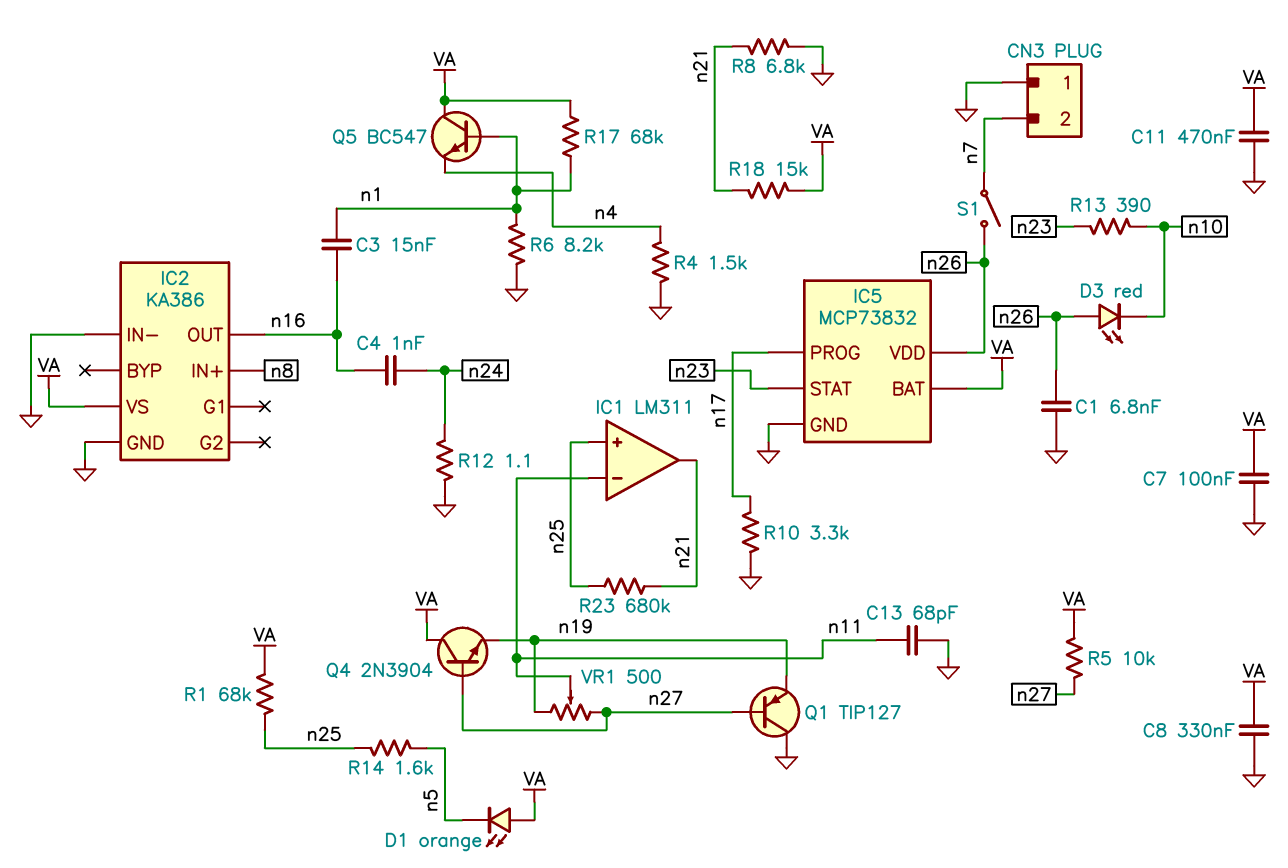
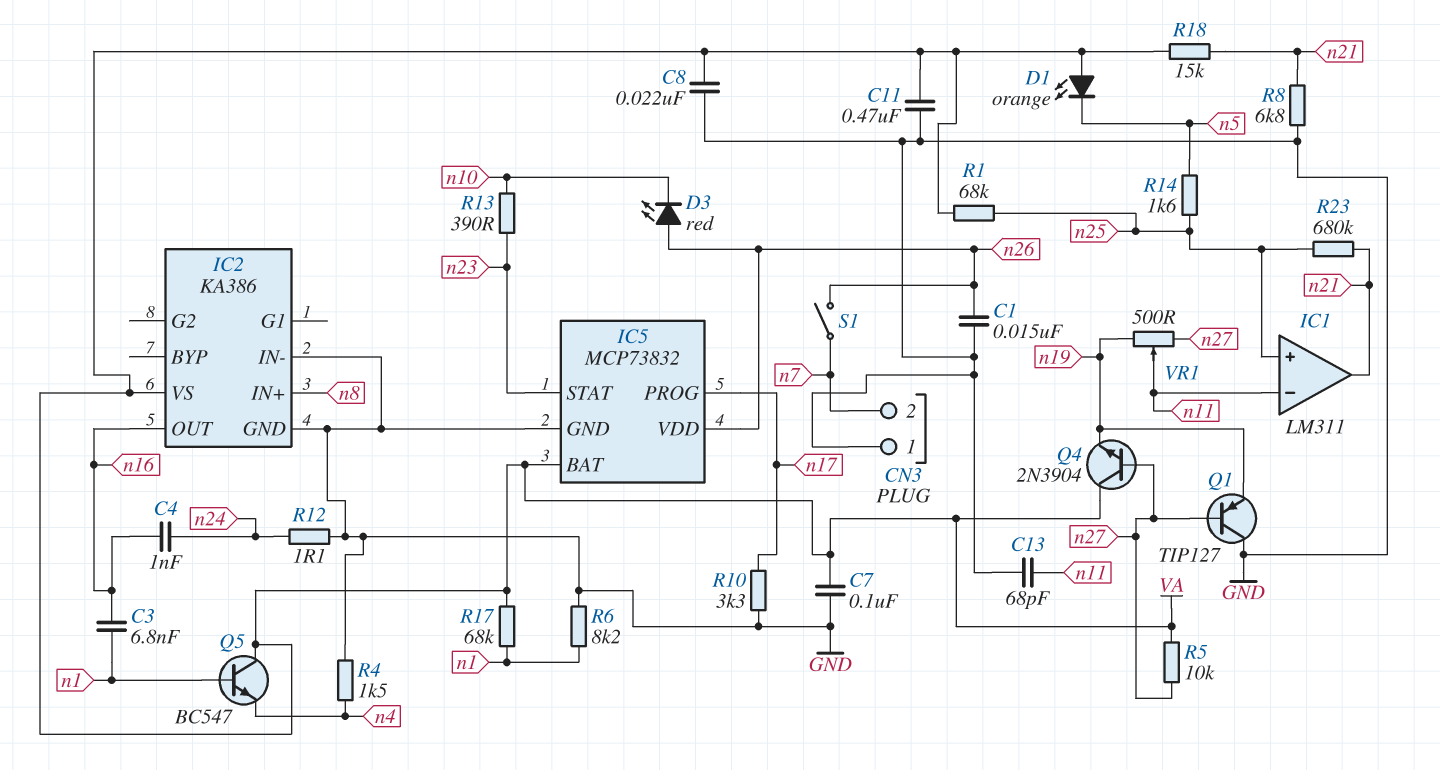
C1: 6.8nF (GND, n26) -> 15nF (GND, n26)
C3: 15nF (n1, n16) -> 6.8nF (n1, n16)
C8: 330nF (GND, VA) -> 22nF (GND, VA)

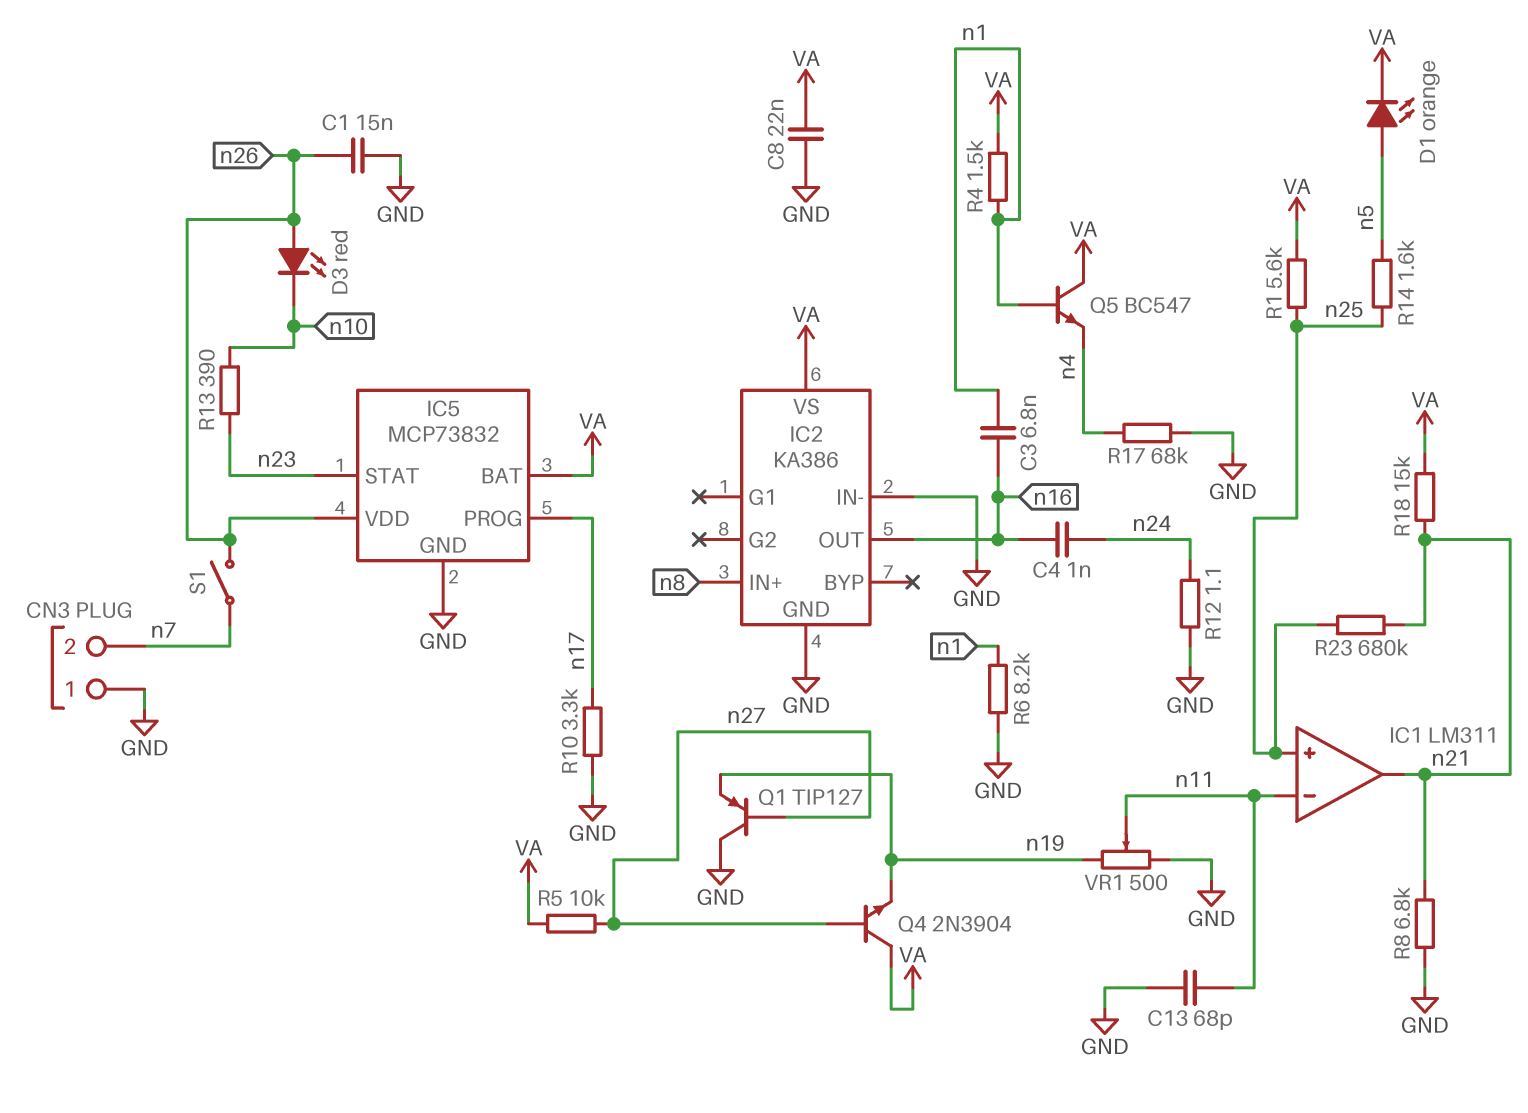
C7: 100nF (GND, VA) -> none
C11: 470nF (GND, VA) -> none
D1: LED orange (A VA, K n5) -> LED orange (A n5, K VA)
R1: 68k (VA, n25) -> 5.6k (VA, n25)
R4: 1.5k (GND, n4) -> 1.5k (VA, n1)
R17: 68k (VA, n1) -> 68k (GND, n4)
VR1: 500 (n19, n27, wiper n11) -> 500 (GND, n19, wiper n11)

